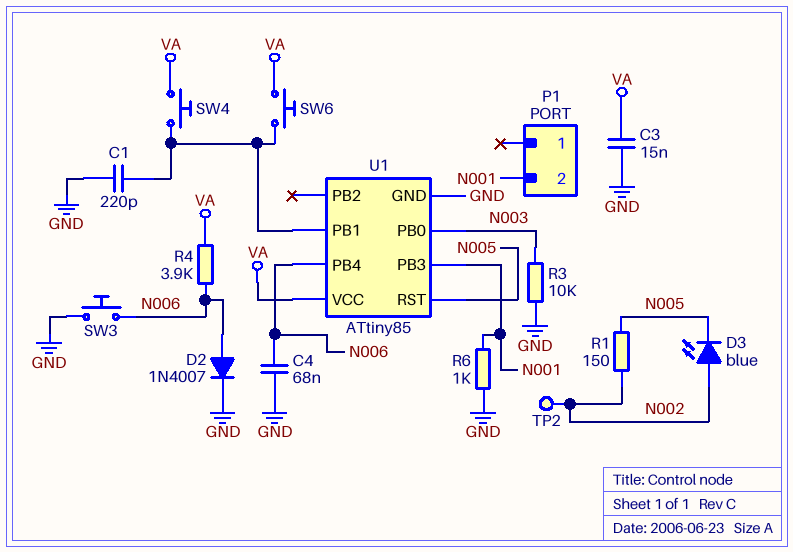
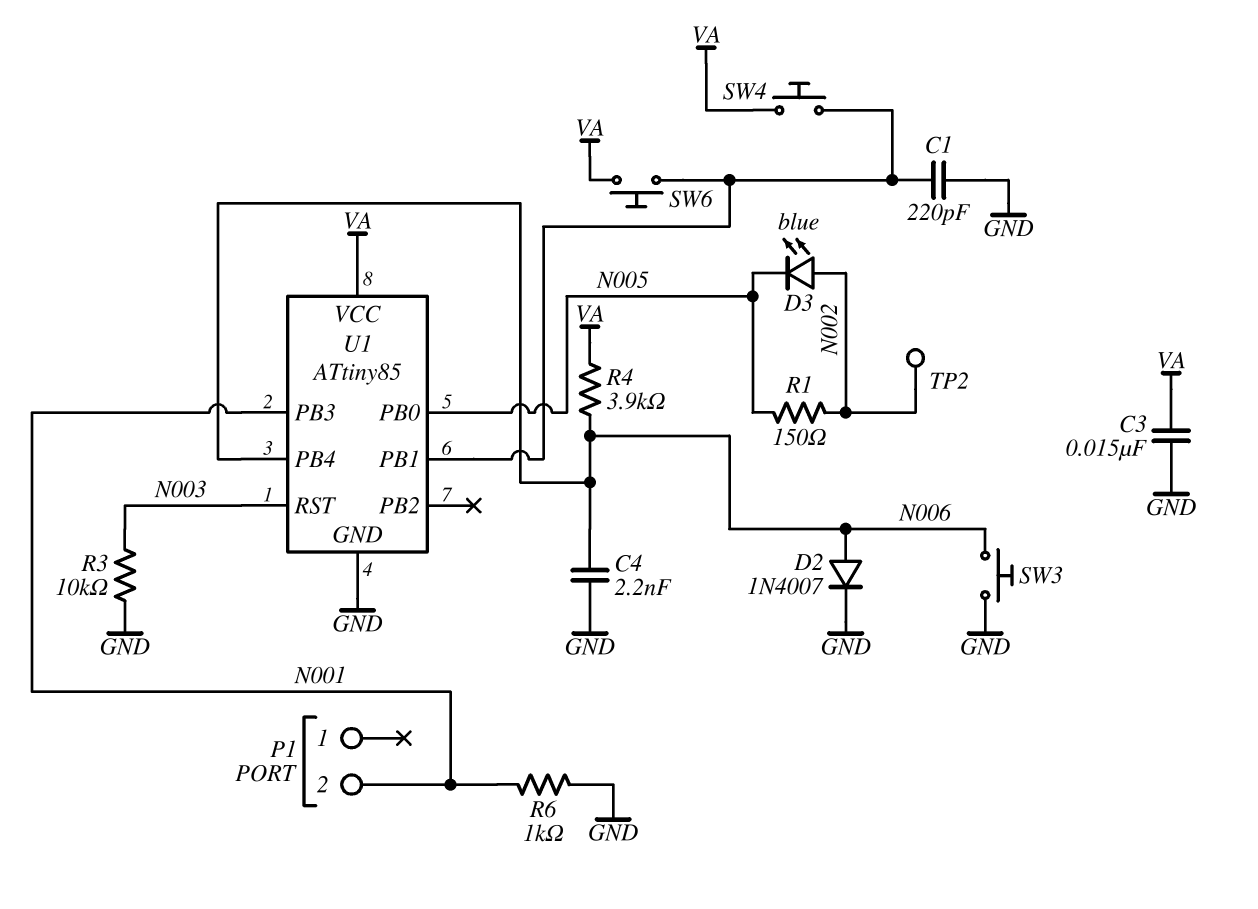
C4: 68nF (GND, N006) -> 2.2nF (GND, N006)
U1 pin PB0: N003 -> N005
U1 pin RST: N005 -> N003

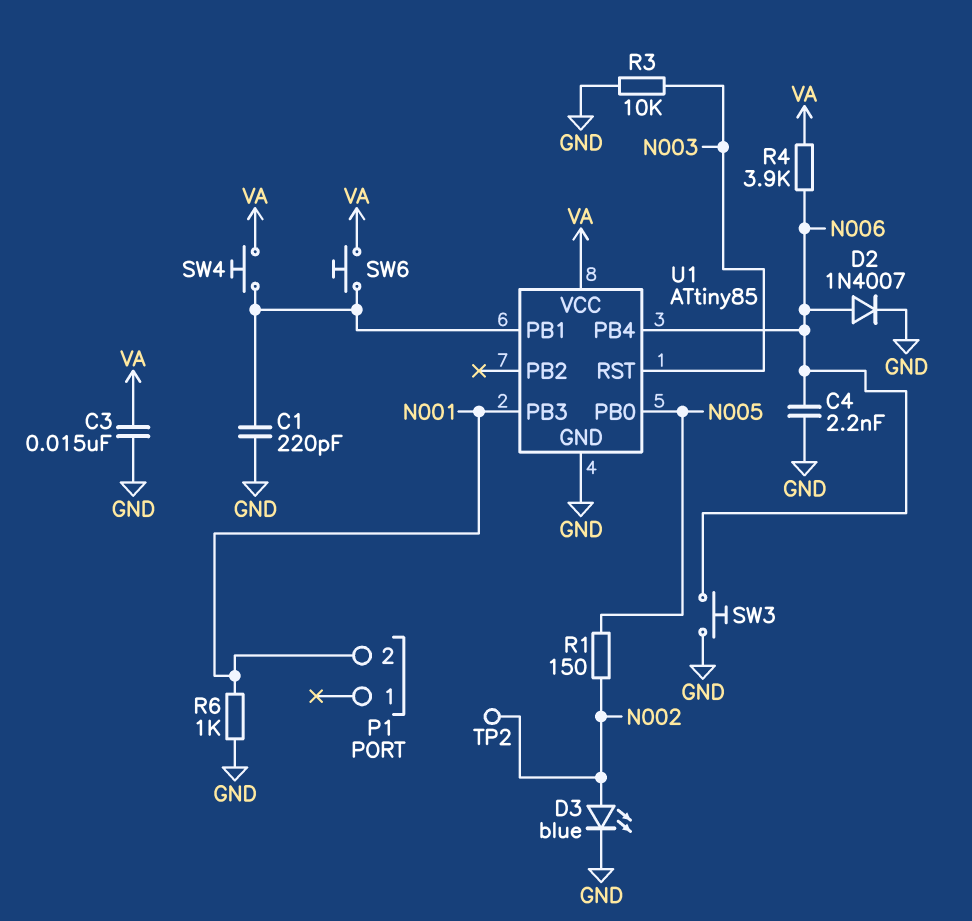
D3: LED blue (A N002, K N005) -> LED blue (A N002, K GND)

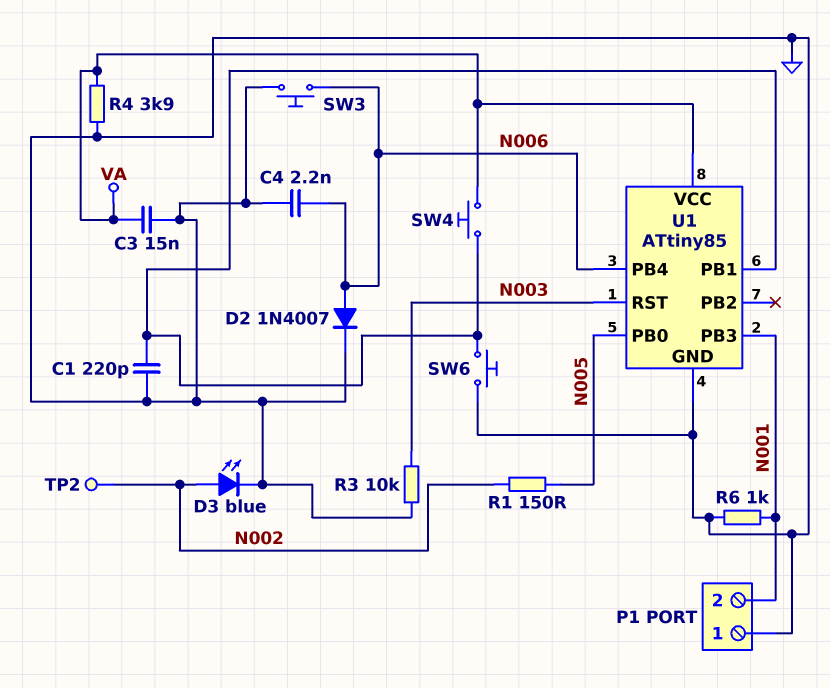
P1 pin 1: none -> GND
R4: 3.9k (N006, VA) -> 3.9k (GND, VA)
SW6: button (U1/PB1, VA) -> button (GND, U1/PB1)

